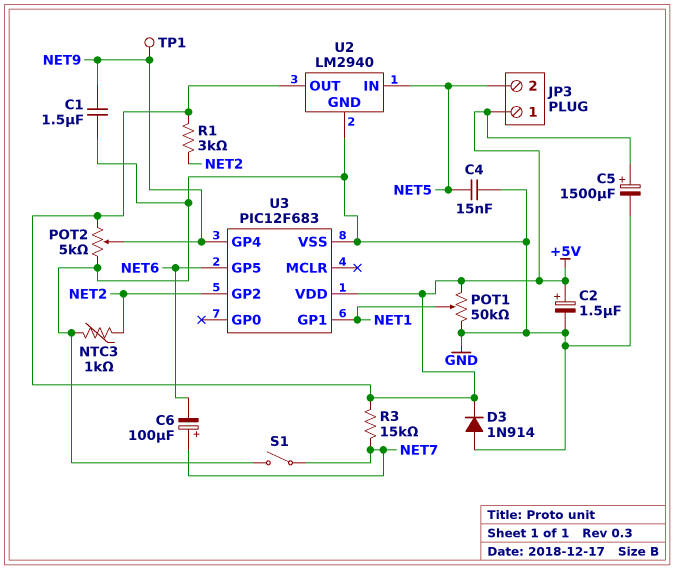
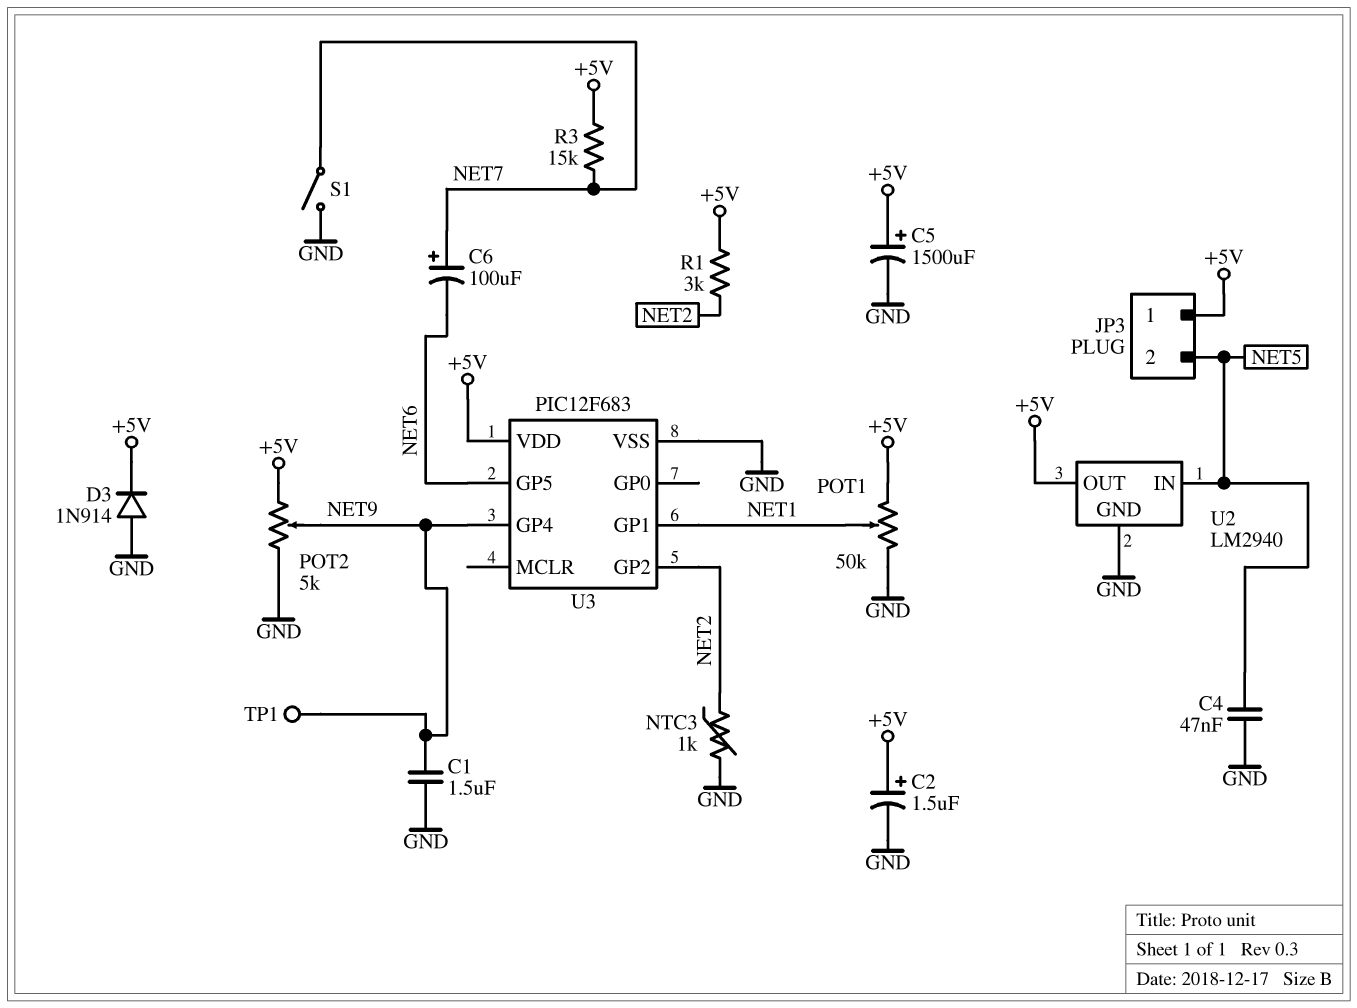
C4: 15nF (GND, NET5) -> 47nF (GND, NET5)

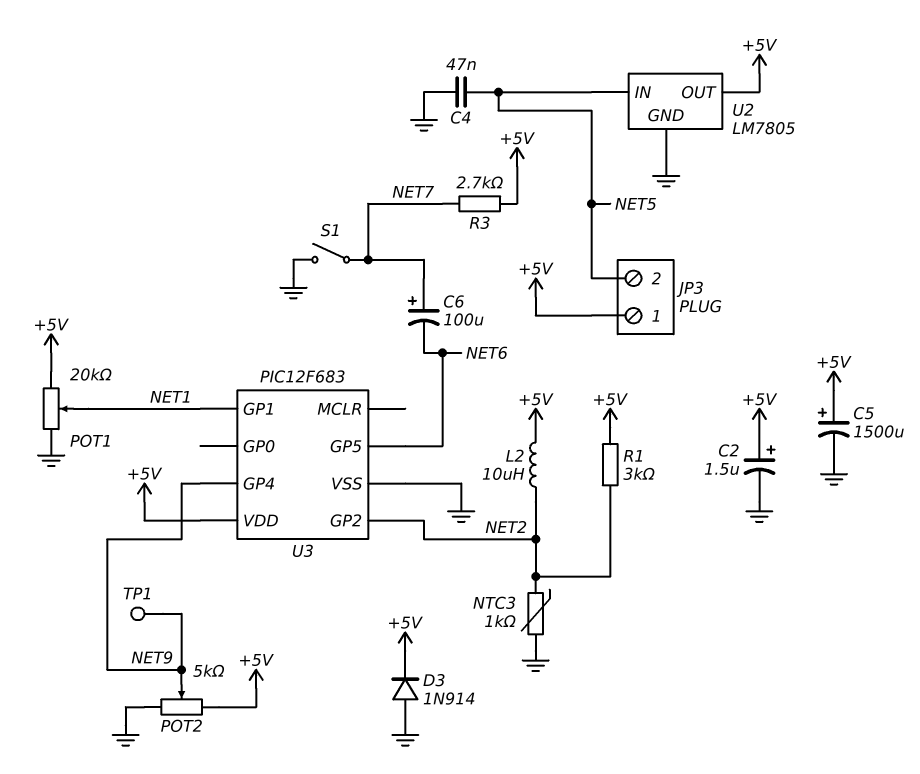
C1: 1.5uF (GND, NET9) -> none
L2: none -> 10uH (+5V, NET2)
POT1: 50k (+5V, GND, wiper NET1) -> 20k (+5V, GND, wiper NET1)
R3: 15k (+5V, NET7) -> 2.7k (+5V, NET7)
U2: LM2940 -> LM7805

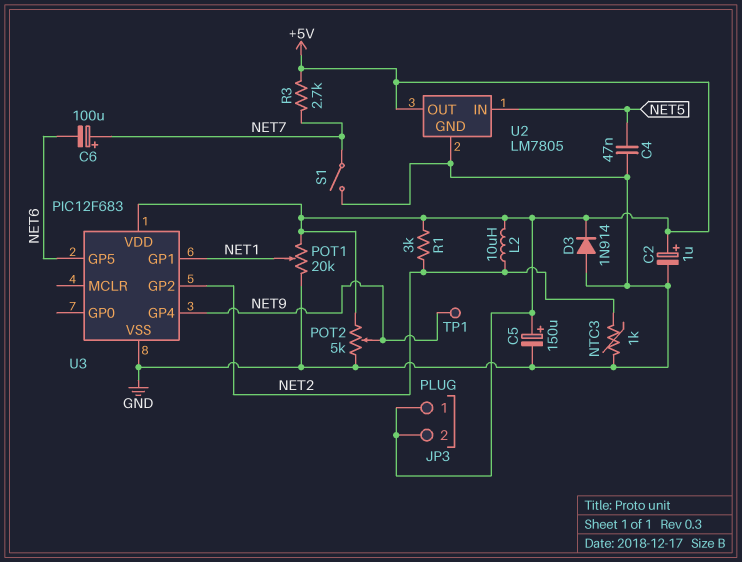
C2: 1.5uF (plus +5V, minus GND) -> 1uF (plus +5V, minus GND)
C5: 1500uF (plus +5V, minus GND) -> 150uF (plus +5V, minus GND)
JP3 pin 2: NET5 -> +5V

